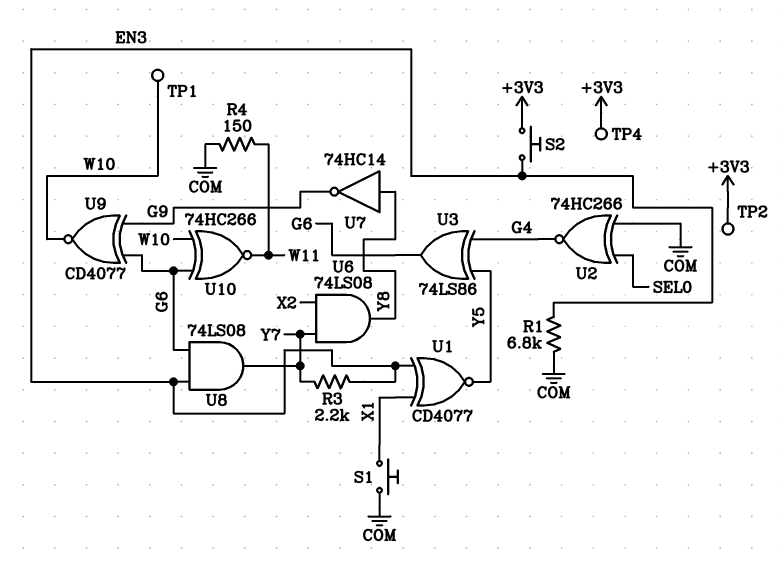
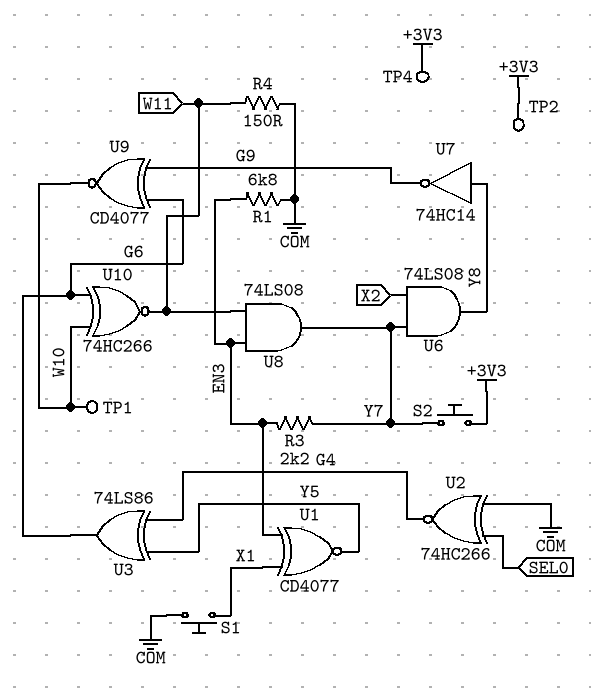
S2: button (+3V3, EN3) -> button (+3V3, Y7)
U8: AND 74LS08 (in EN3, in G6, out Y7) -> AND 74LS08 (in EN3, in W11, out Y7)

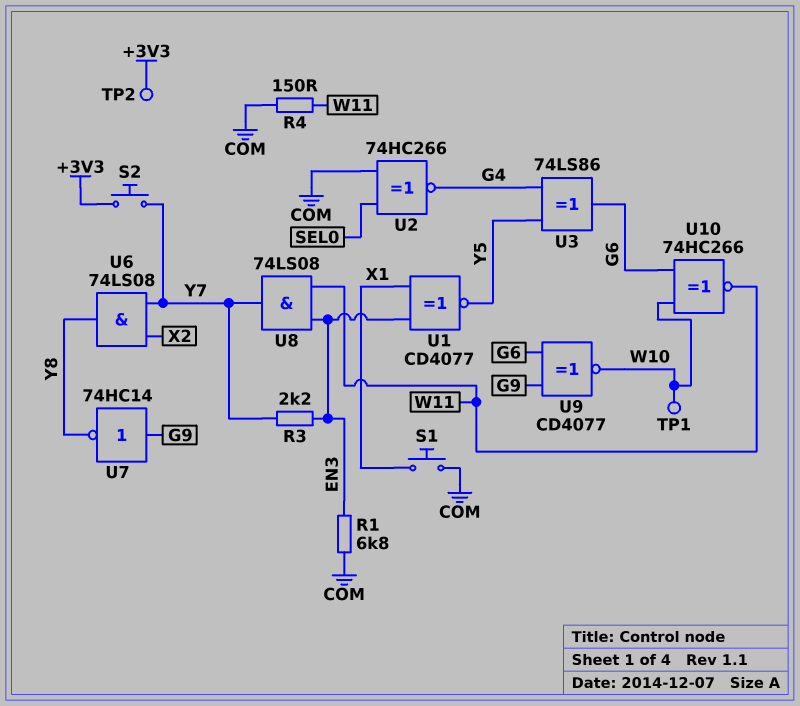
TP4: test point (+3V3) -> none
U7: NOT 74HC14 (in Y8, out G9) -> NOT 74HC14 (in G9, out Y8)

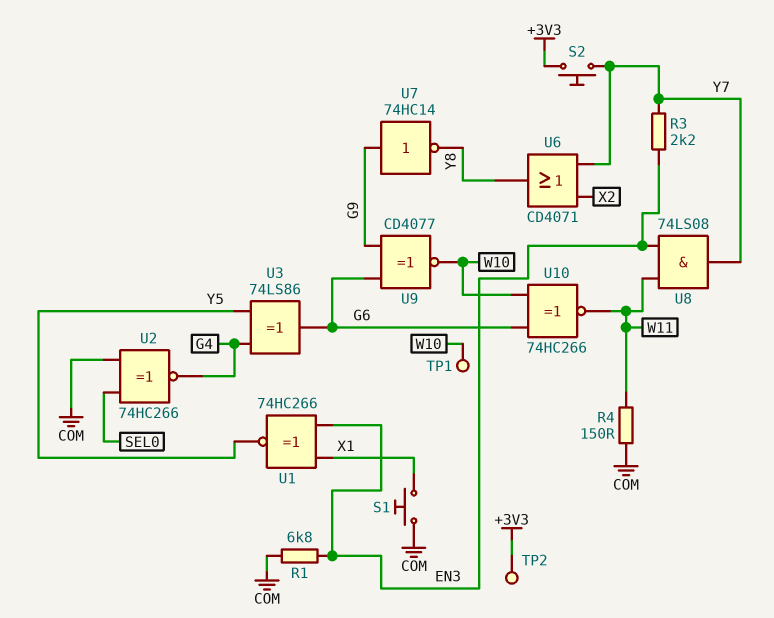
U1: XNOR CD4077 (in EN3, in X1, out Y5) -> XNOR 74HC266 (in EN3, in X1, out Y5)
U6: AND 74LS08 (in X2, in Y7, out Y8) -> OR CD4071 (in X2, in Y7, out Y8)

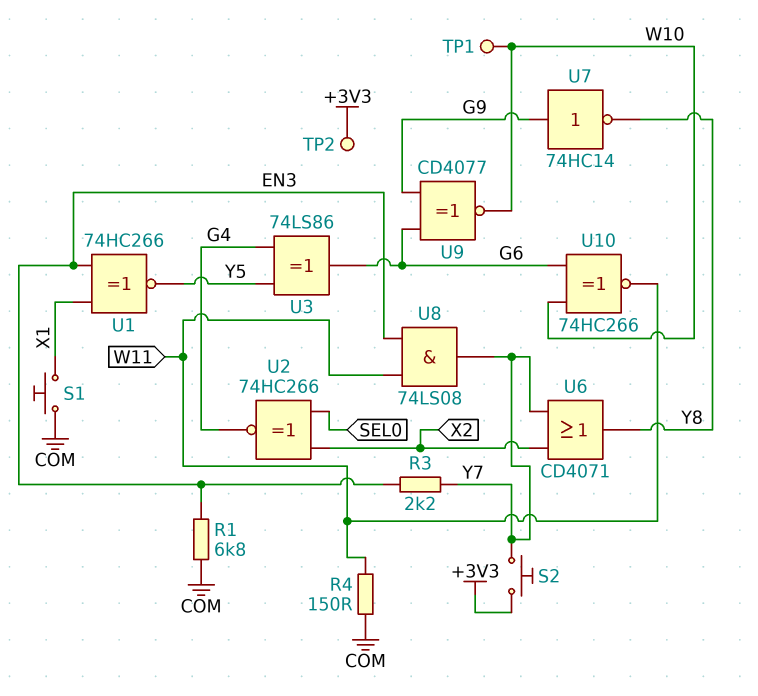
U2: XNOR 74HC266 (in COM, in SEL0, out G4) -> XNOR 74HC266 (in SEL0, in X2, out G4)

